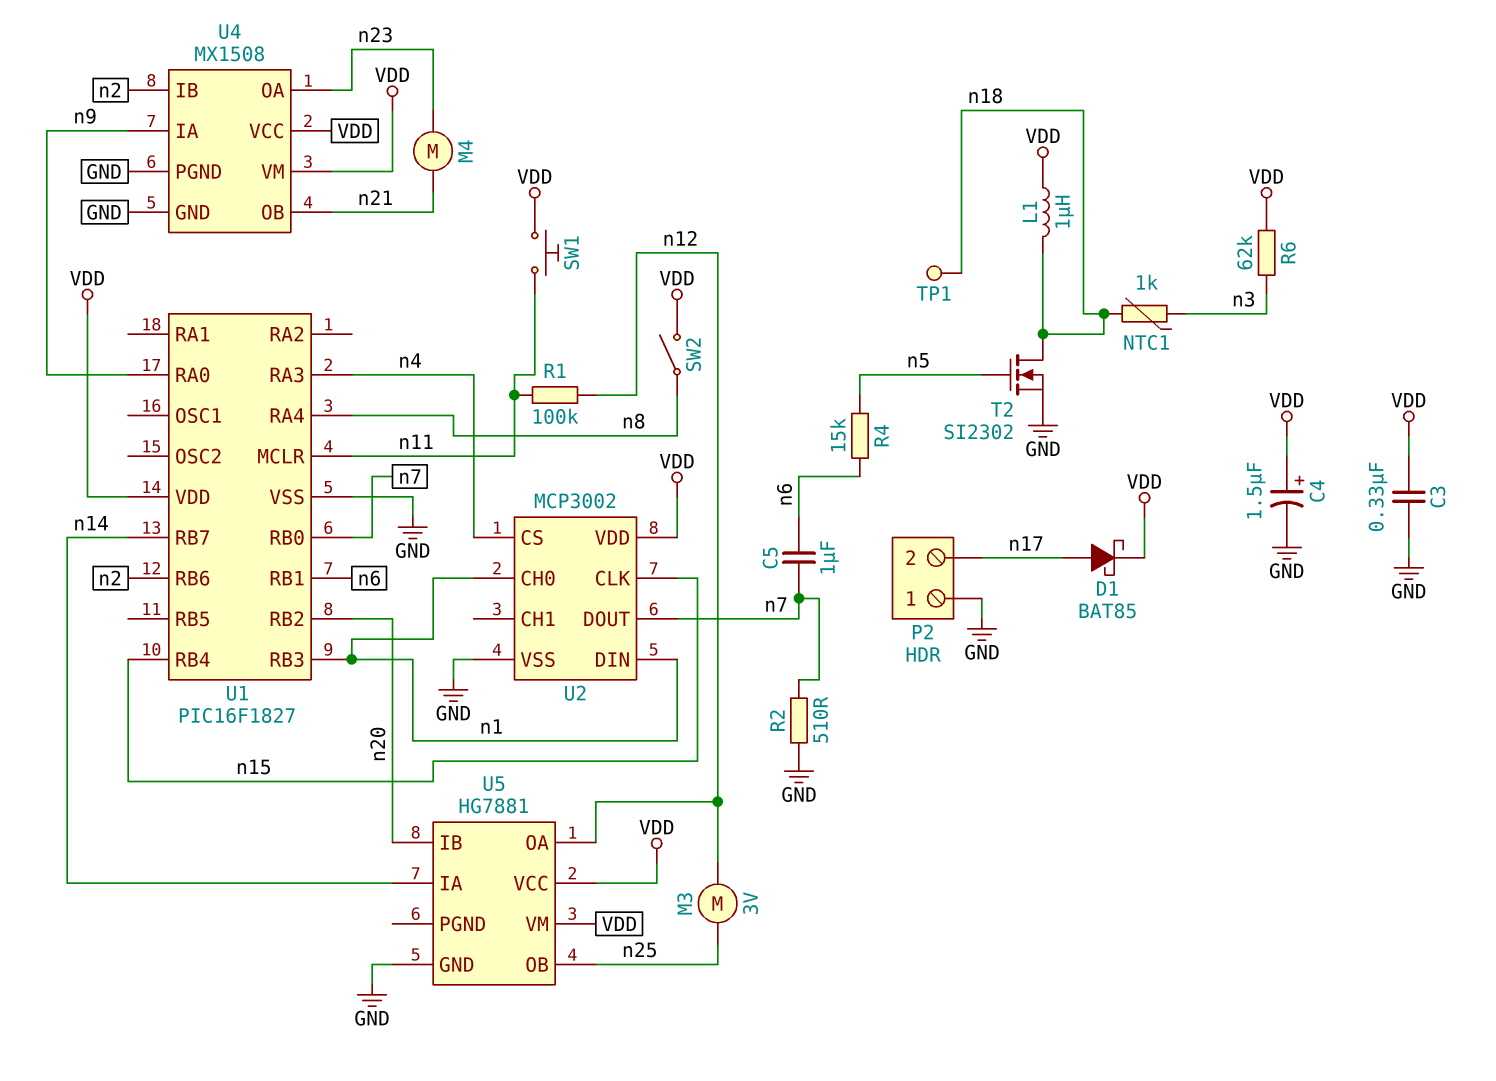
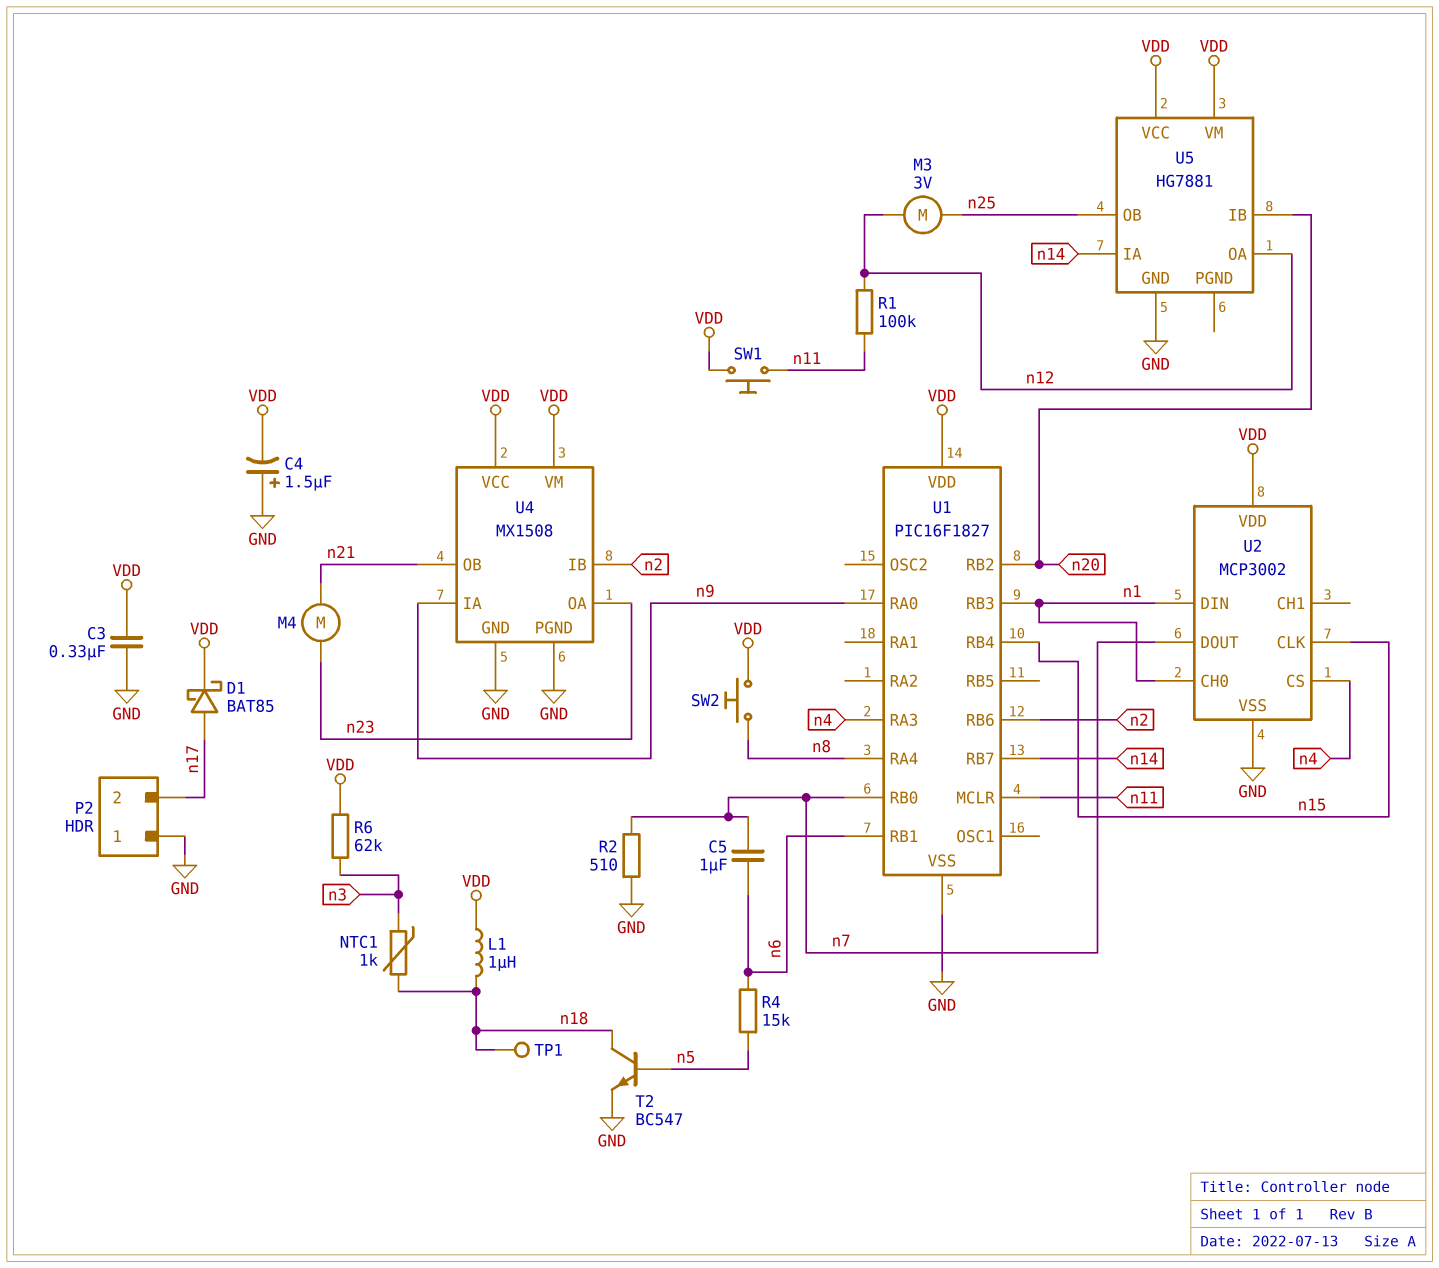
C4: 1.5uF (plus VDD, minus GND) -> 1.5uF (plus GND, minus VDD)
SW2: switch (VDD, n8) -> button (VDD, n8)
T2: NMOS SI2302 (G n5, D n18, S GND) -> NPN BC547 (B n5, C n18, E GND)

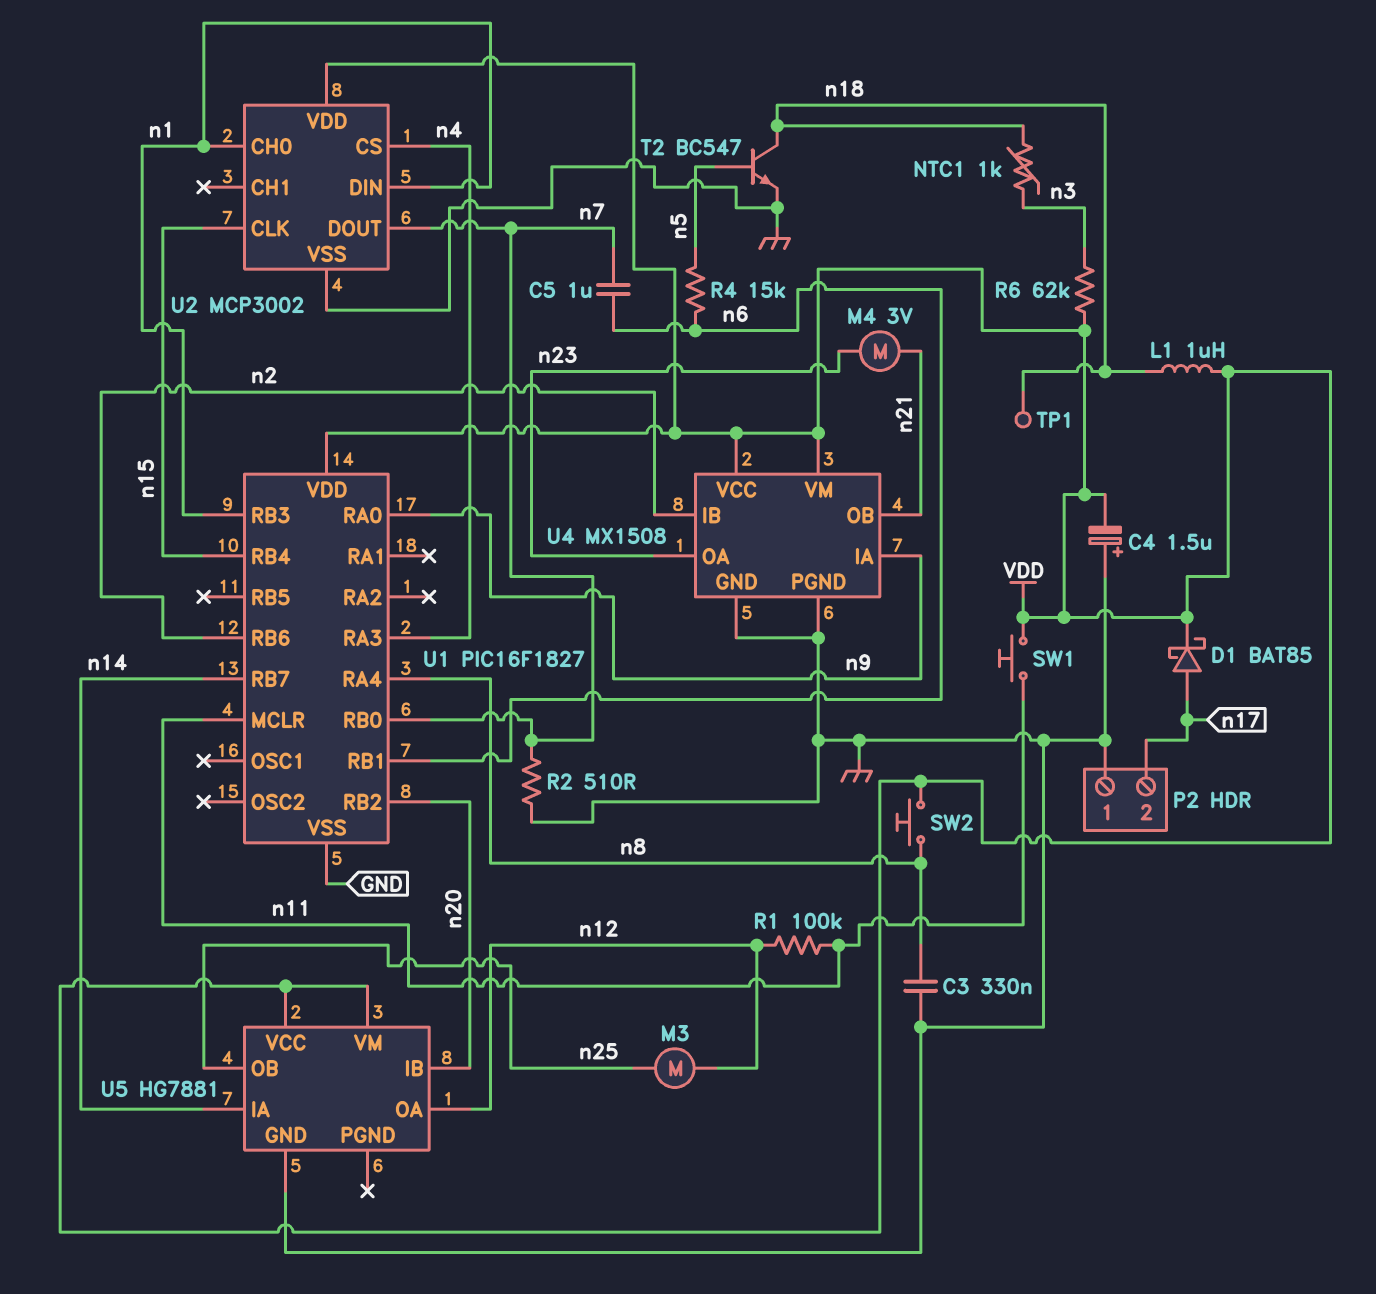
C3: 330nF (GND, VDD) -> 330nF (GND, n8)
M3: motor 3V (n12, n25) -> motor (n12, n25)
M4: motor (n21, n23) -> motor 3V (n21, n23)

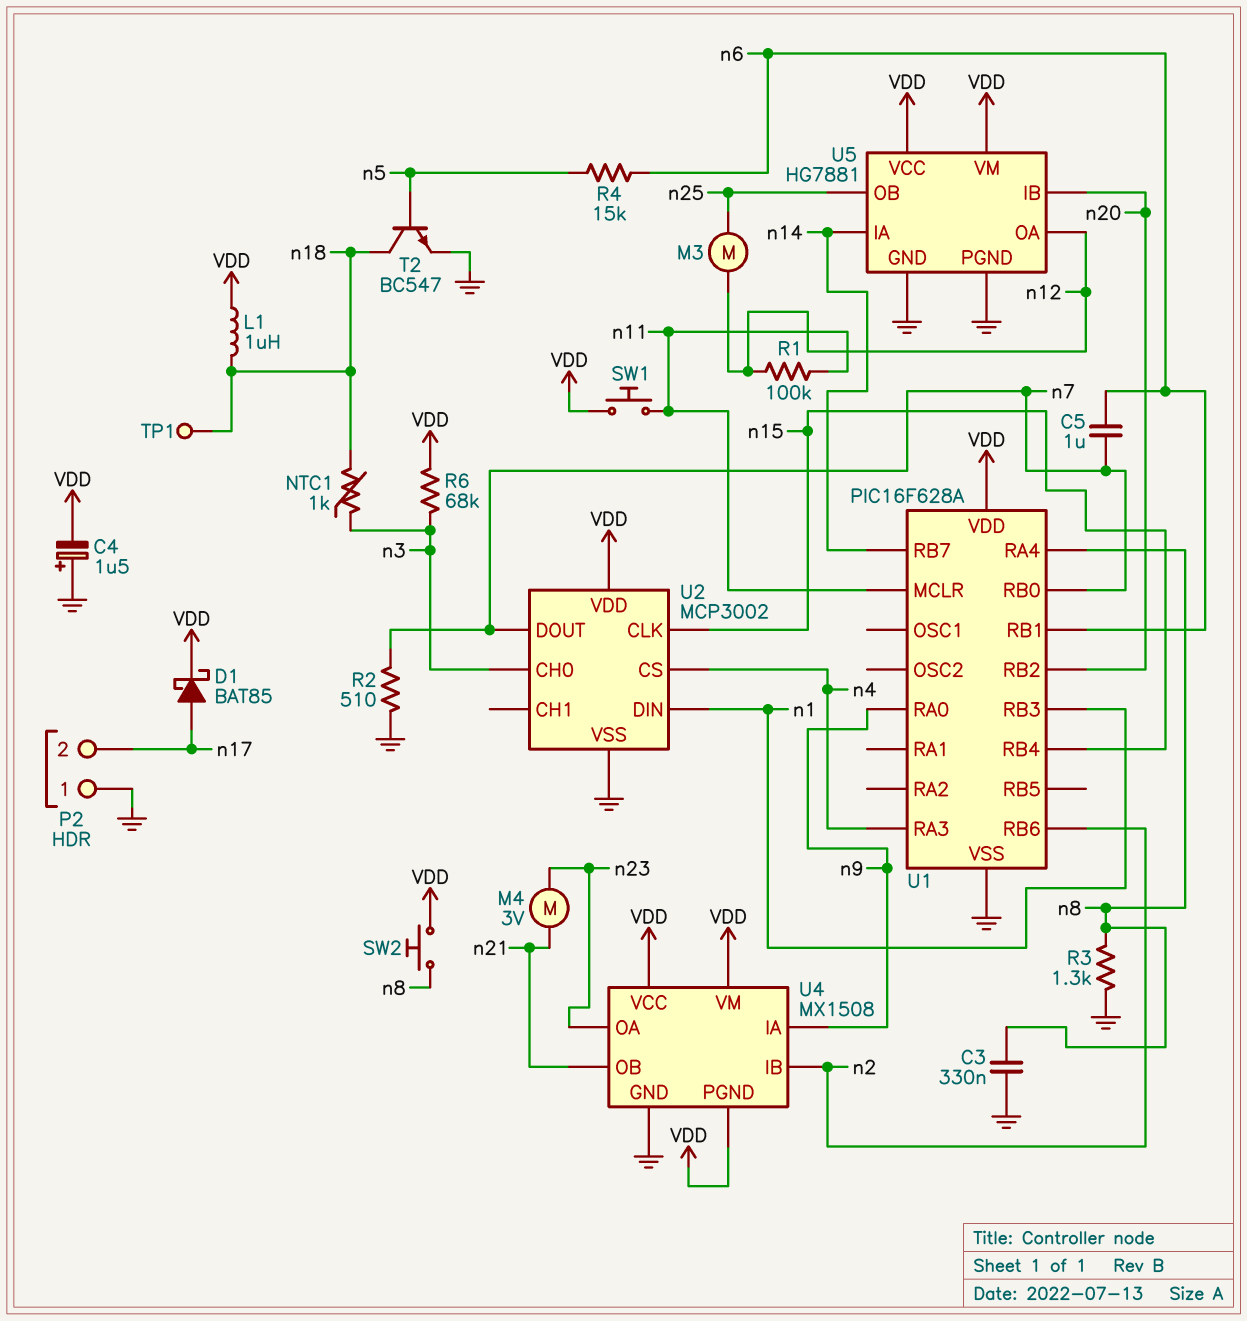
R3: none -> 1.3k (GND, n8)
R6: 62k (VDD, n3) -> 68k (VDD, n3)
U1: PIC16F1827 -> PIC16F628A
U2 pin CH0: n1 -> n3
U4 pin PGND: GND -> VDD
U5 pin PGND: none -> GND

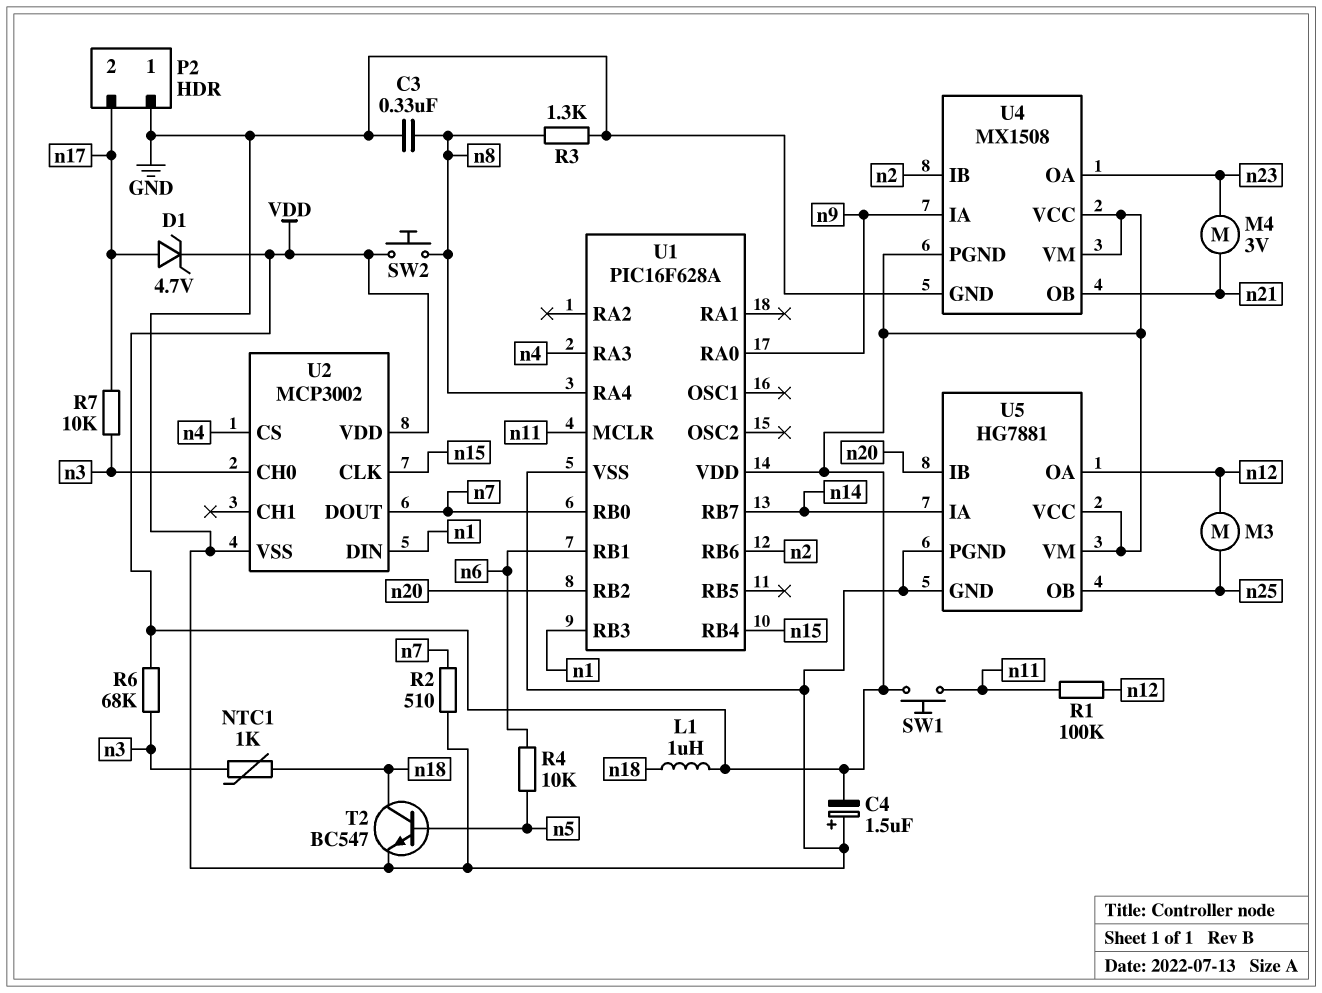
C5: 1uF (n6, n7) -> none
D1: schottky BAT85 (A n17, K VDD) -> zener 4.7V (A n17, K VDD)
R4: 15k (n5, n6) -> 10k (n5, n6)
R7: none -> 10k (n3, n17)
TP1: test point (n18) -> none

